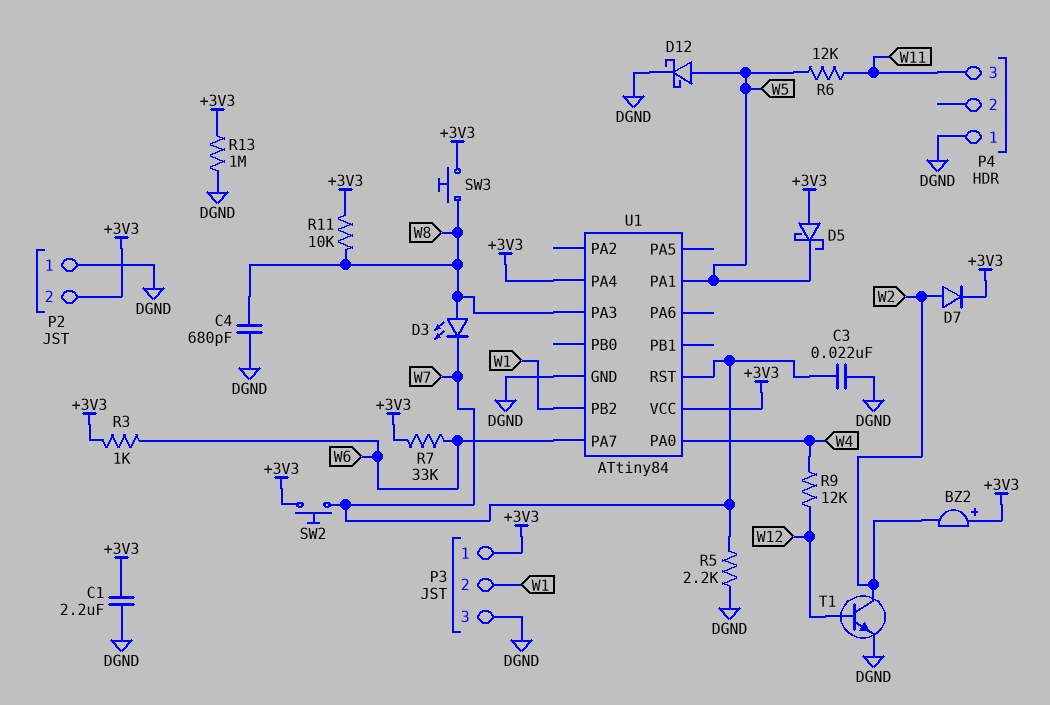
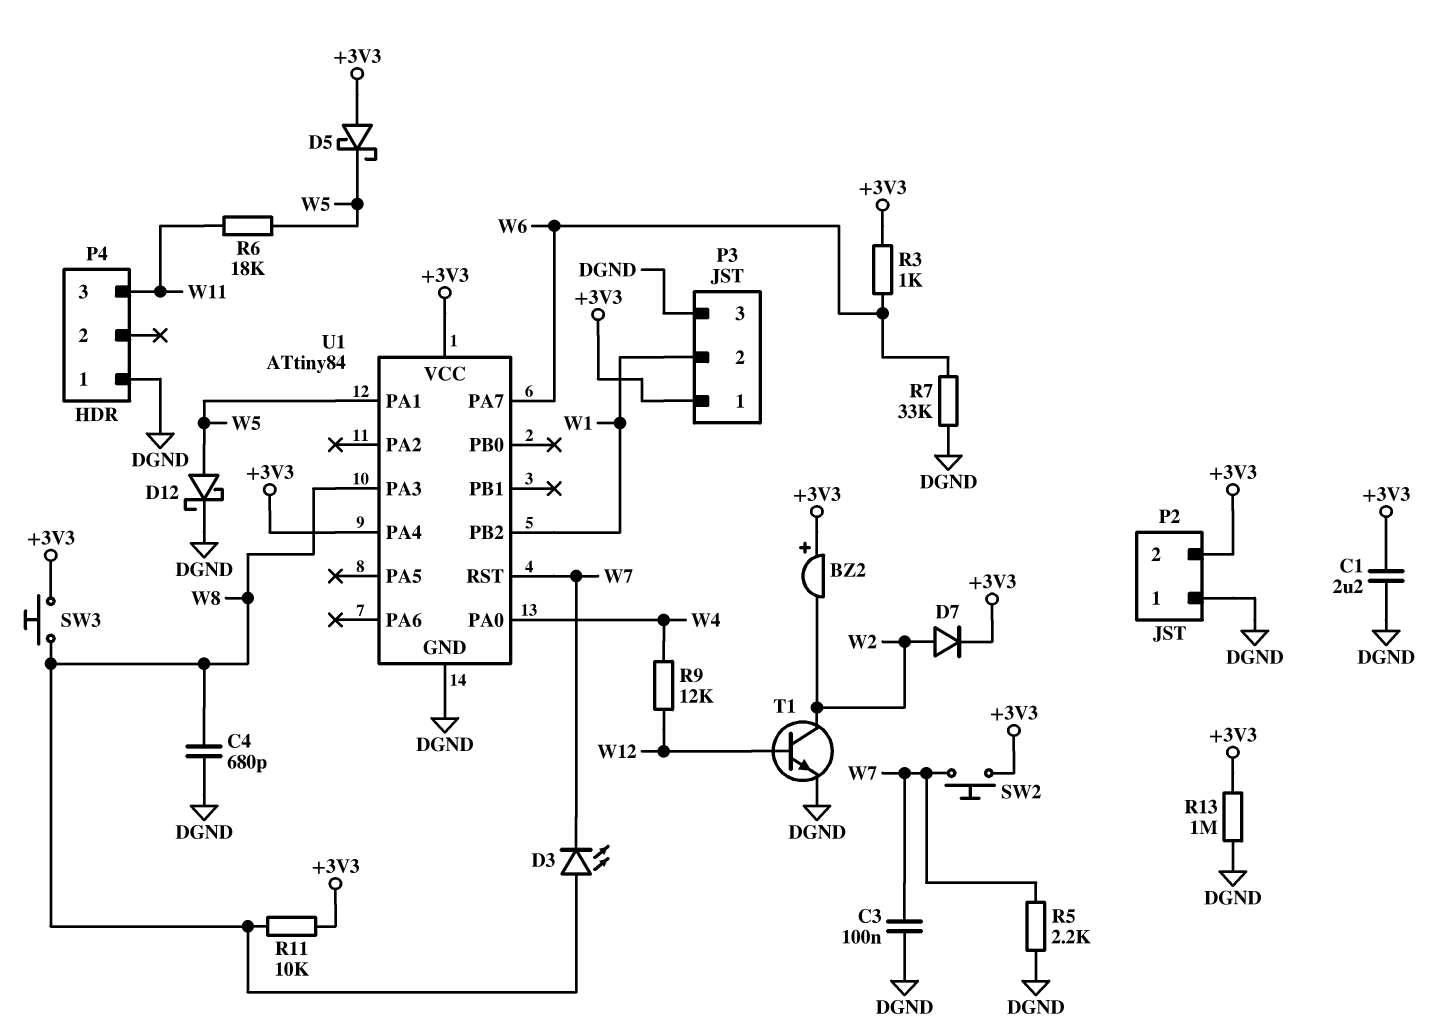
C3: 22nF (DGND, W7) -> 100nF (DGND, W7)
R6: 12k (W5, W11) -> 18k (W5, W11)
R7: 33k (+3V3, W6) -> 33k (DGND, W6)

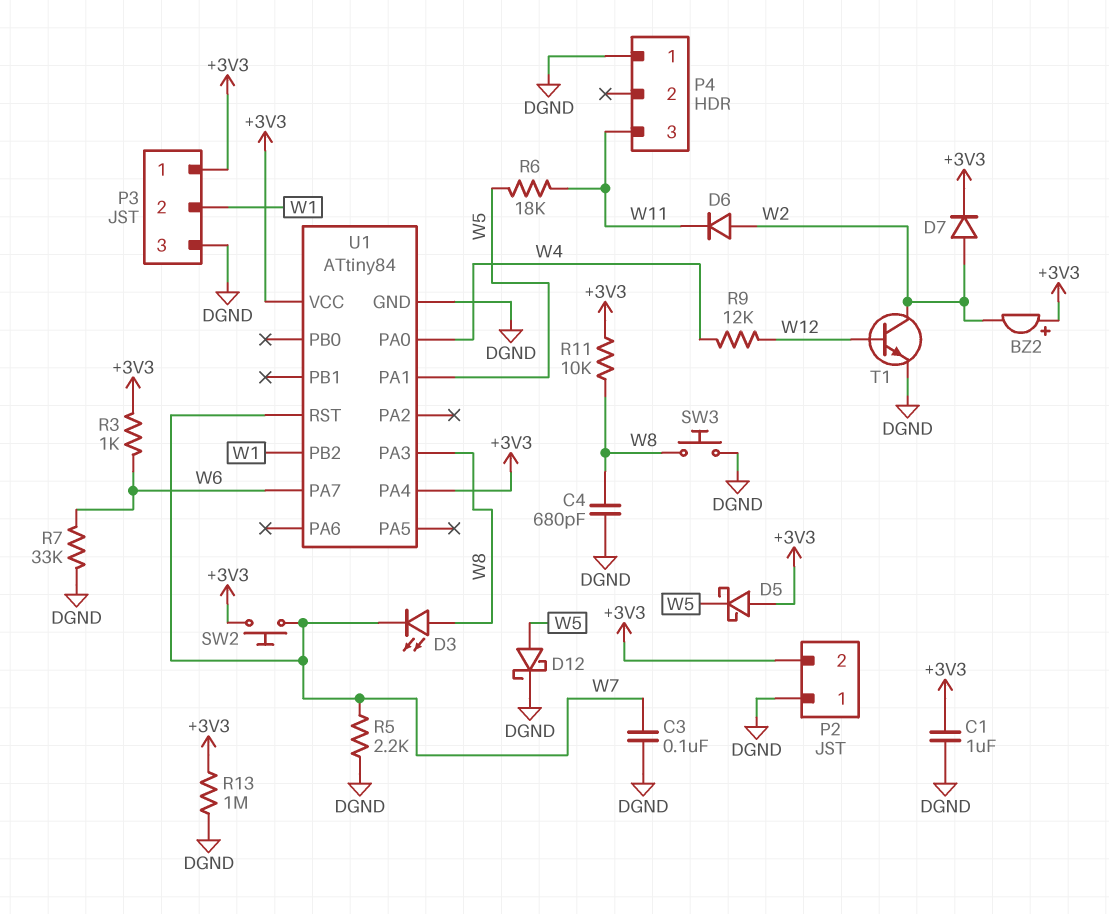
C1: 2.2uF (+3V3, DGND) -> 1uF (+3V3, DGND)
D6: none -> diode (A W2, K W11)
SW3: button (+3V3, W8) -> button (DGND, W8)

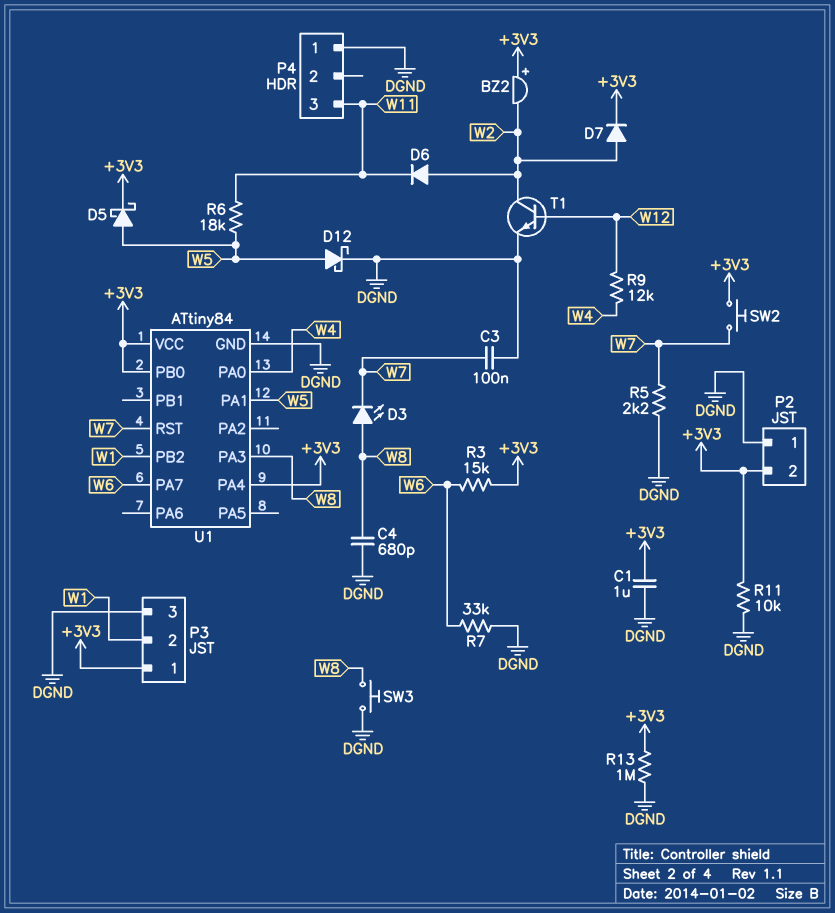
D5: schottky (A +3V3, K W5) -> schottky (A W5, K +3V3)
R3: 1k (+3V3, W6) -> 15k (+3V3, W6)
R11: 10k (+3V3, W8) -> 10k (+3V3, DGND)
U1 pin PB0: none -> +3V3

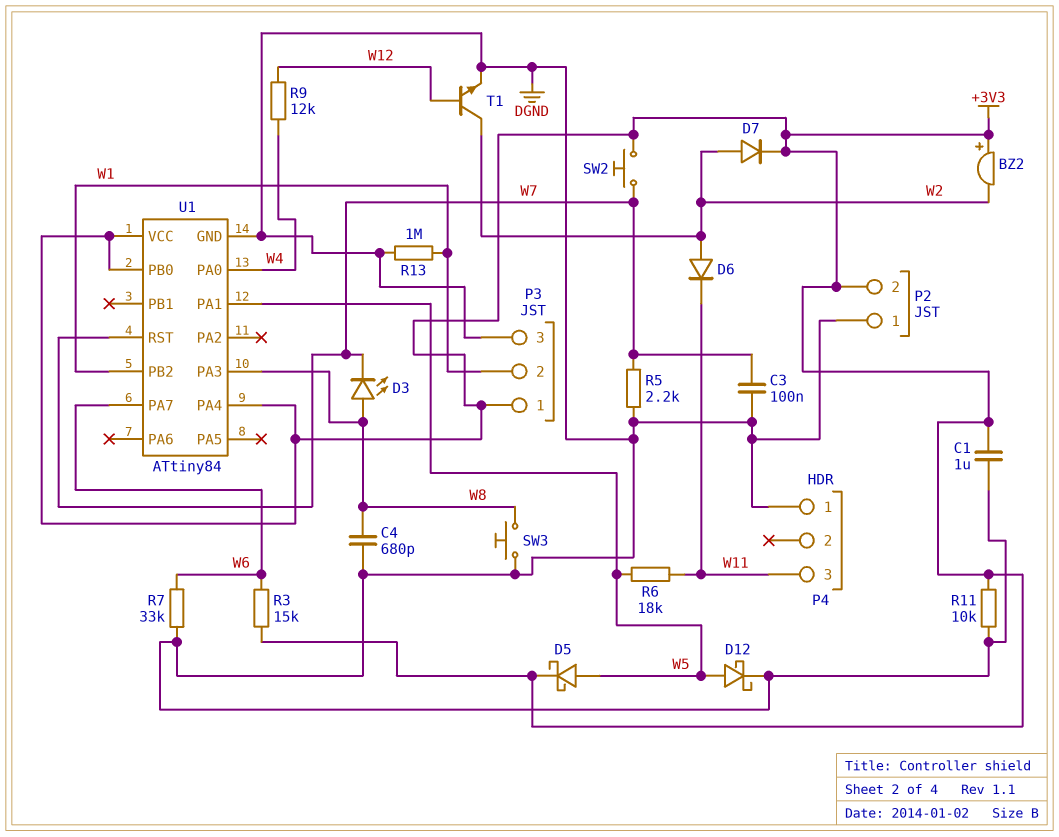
R13: 1M (+3V3, DGND) -> 1M (DGND, W1)

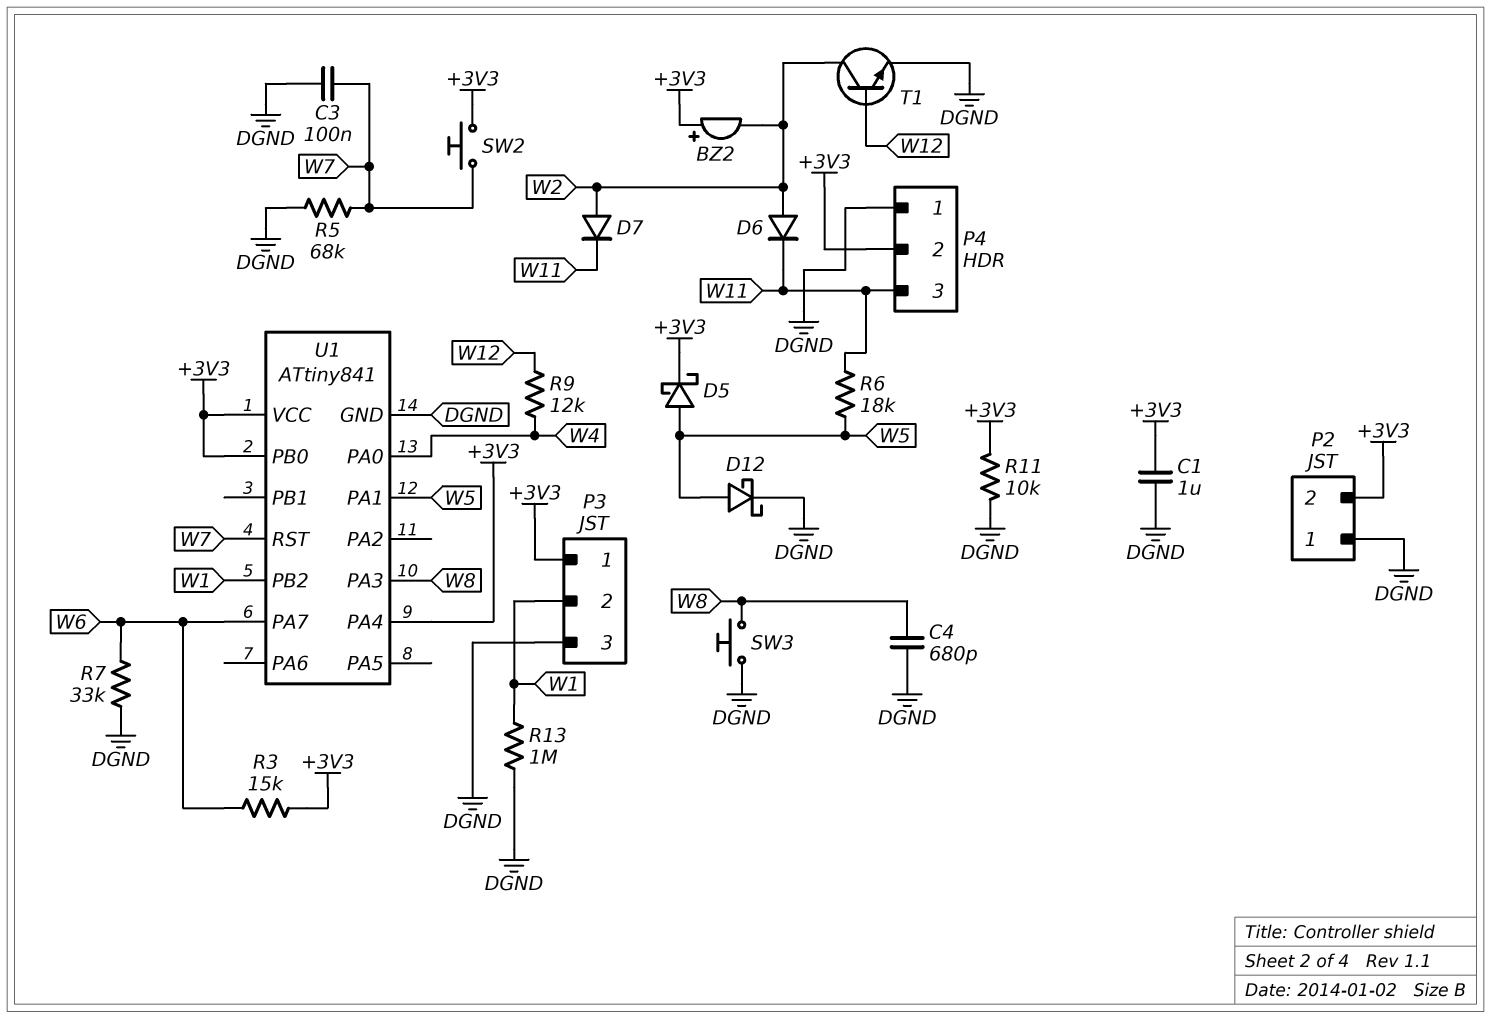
D3: LED (A W8, K W7) -> none
D7: diode (A W2, K +3V3) -> diode (A W2, K W11)
P4 pin 2: none -> +3V3
R5: 2.2k (DGND, W7) -> 68k (DGND, W7)
U1: ATtiny84 -> ATtiny841

